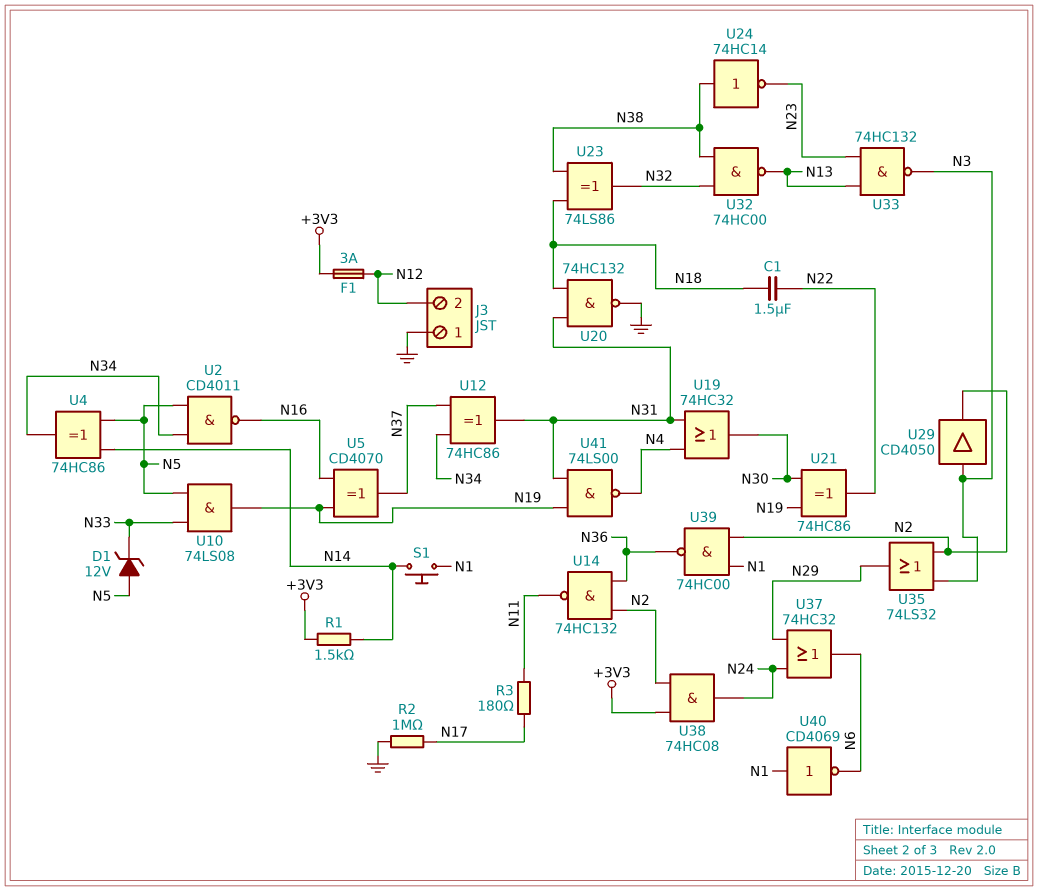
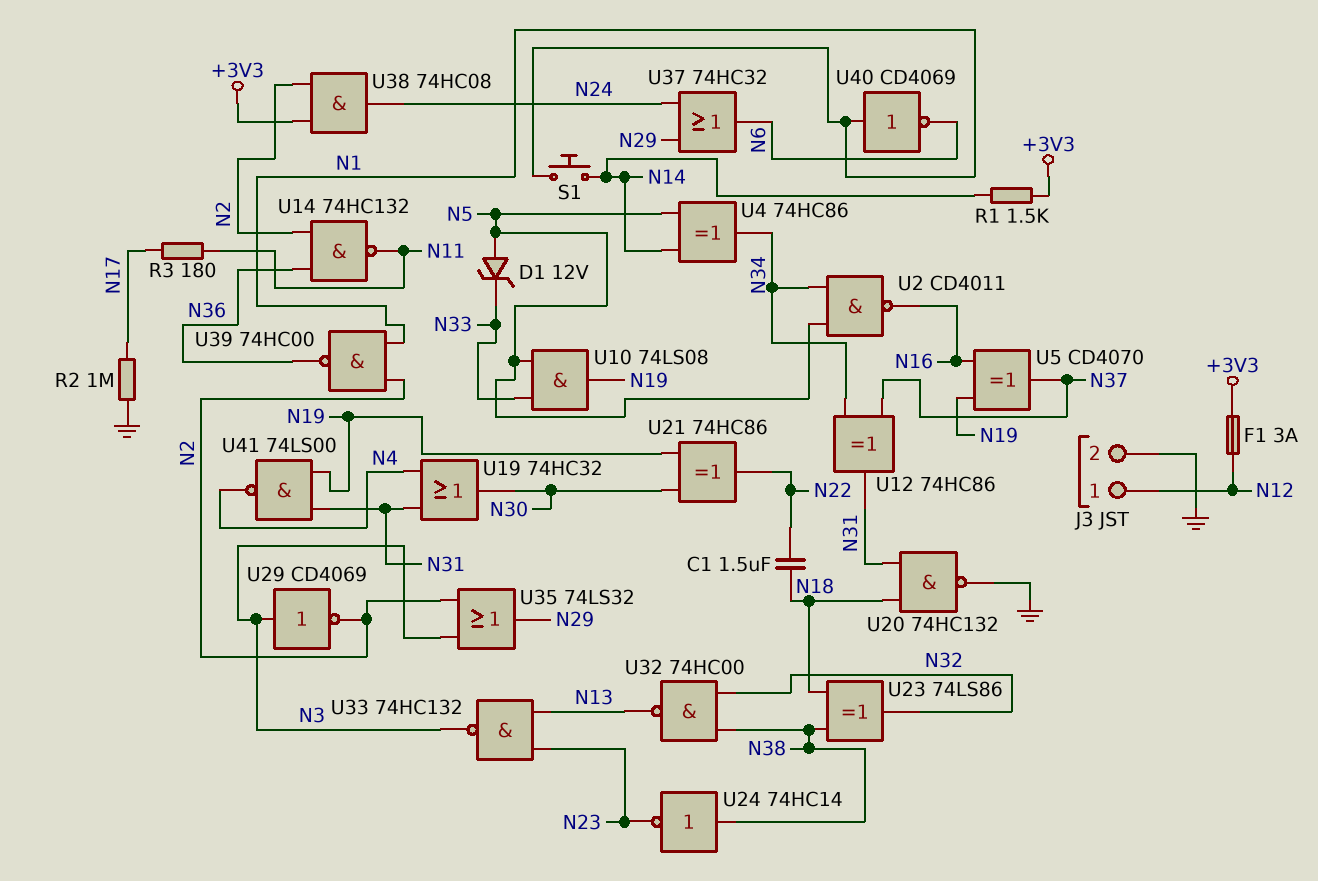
J3 pin 1: GND -> N12
J3 pin 2: N12 -> GND
U29: buffer CD4050 (in N3, out N2) -> NOT CD4069 (in N3, out N2)

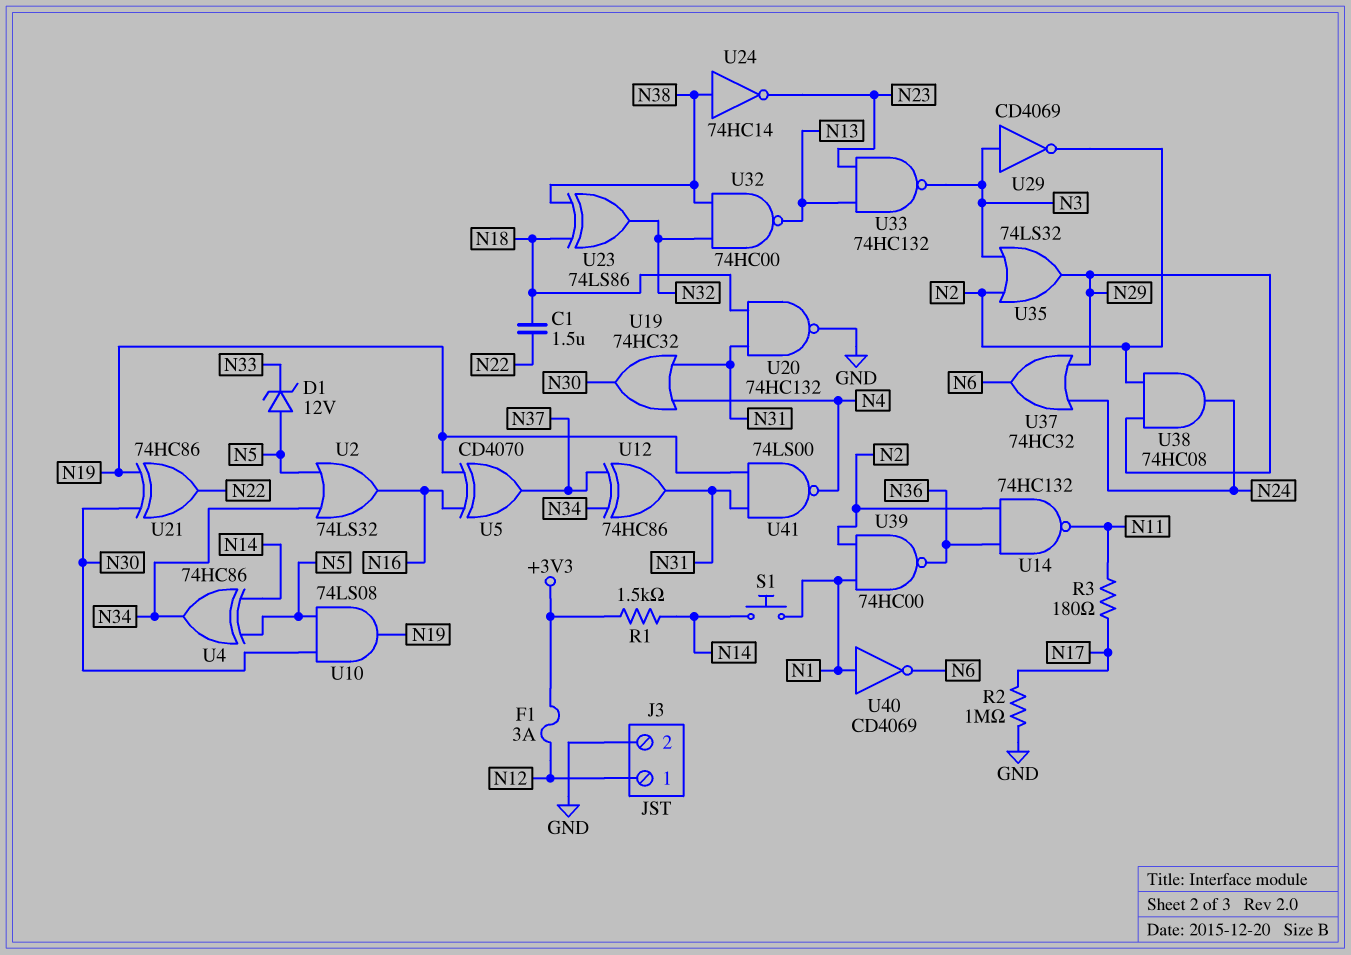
U2: NAND CD4011 (in N5, in N34, out N16) -> OR 74LS32 (in N5, in N34, out N16)
U10: AND 74LS08 (in N5, in N33, out N19) -> AND 74LS08 (in N5, in N30, out N19)
U38: AND 74HC08 (in +3V3, in N2, out N24) -> AND 74HC08 (in N2, in N29, out N24)

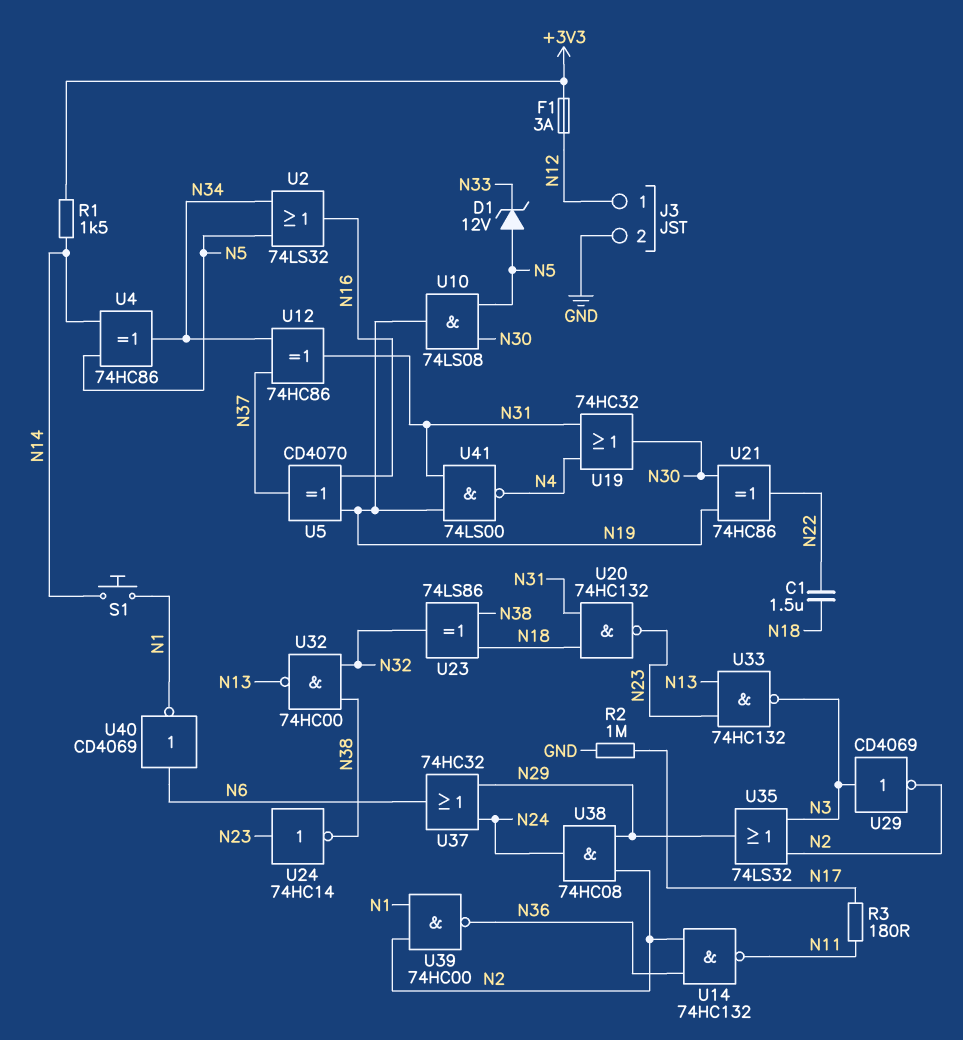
U20: NAND 74HC132 (in N18, in N31, out GND) -> NAND 74HC132 (in N18, in N31, out N23)
U24: NOT 74HC14 (in N38, out N23) -> NOT 74HC14 (in N23, out N38)
U40: NOT CD4069 (in N1, out N6) -> NOT CD4069 (in N6, out N1)

